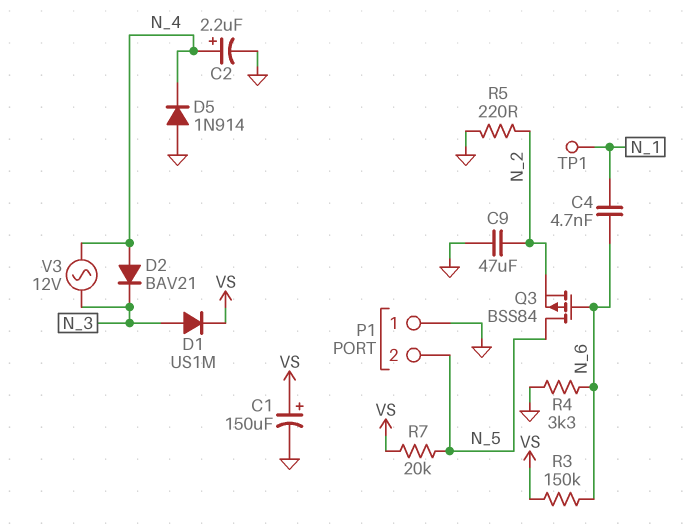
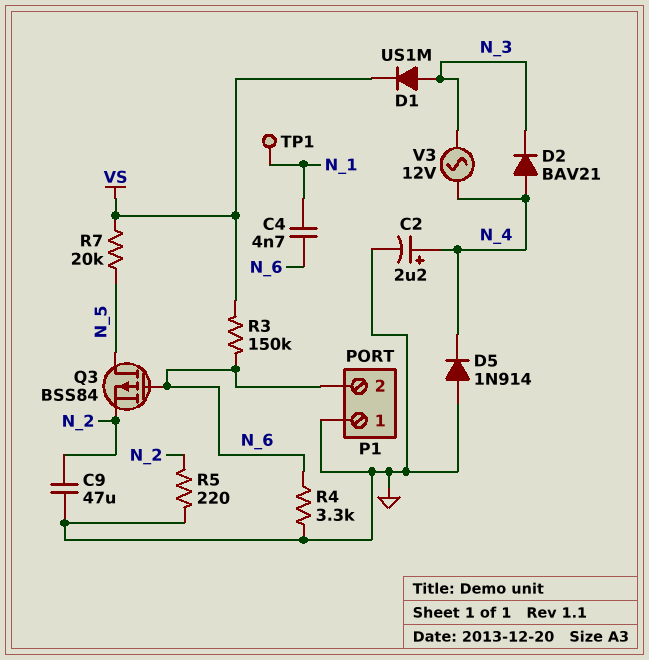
C1: 150uF (plus VS, minus GND) -> none
P1 pin 2: N_5 -> N_6

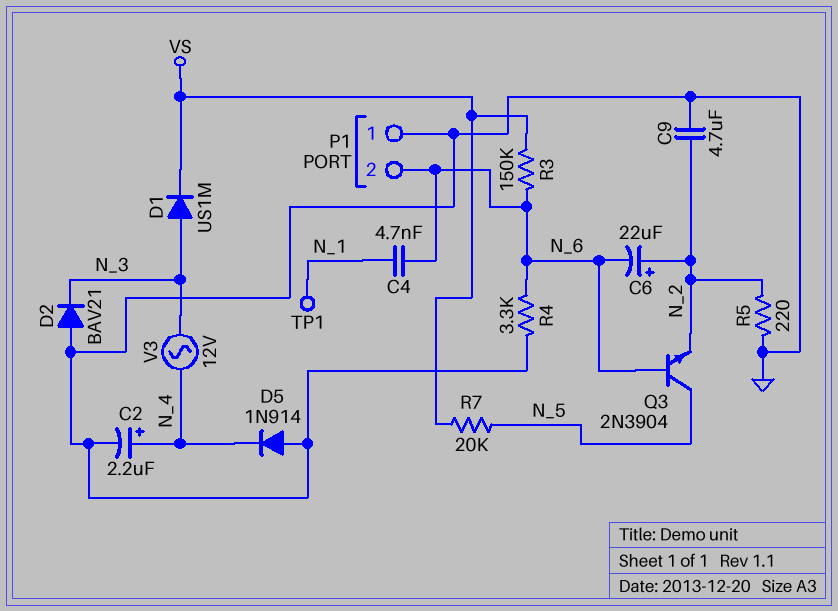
C6: none -> 22uF (plus N_2, minus N_6)
C9: 47uF (GND, N_2) -> 4.7uF (GND, N_2)
D2: diode BAV21 (A N_4, K N_3) -> diode BAV21 (A GND, K N_3)
Q3: PMOS BSS84 (G N_6, D N_5, S N_2) -> NPN 2N3904 (B N_6, C N_5, E N_2)

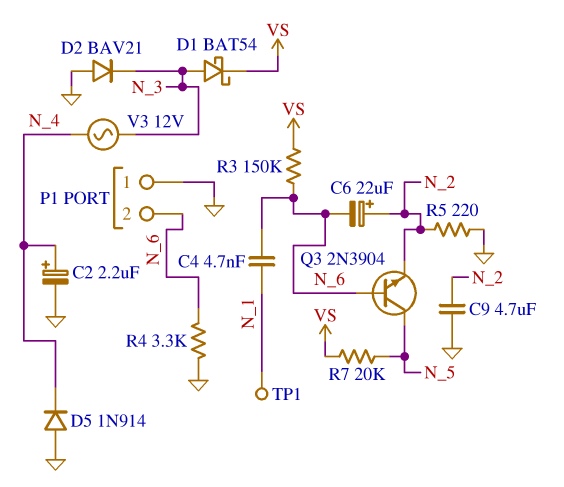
D1: diode US1M (A N_3, K VS) -> schottky BAT54 (A N_3, K VS)

